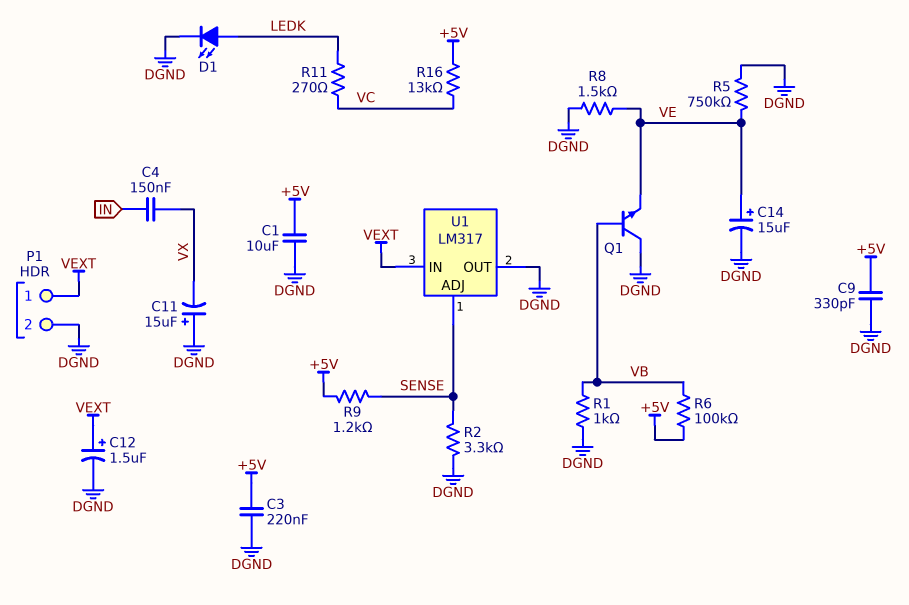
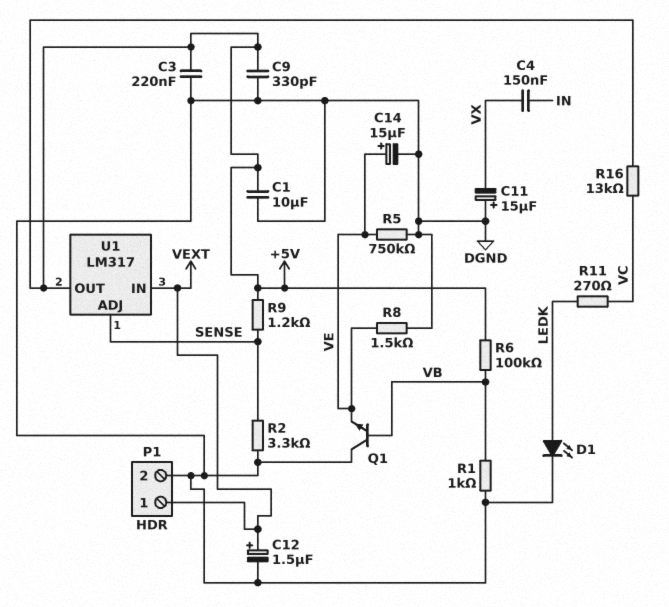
U1 pin OUT: DGND -> +5V

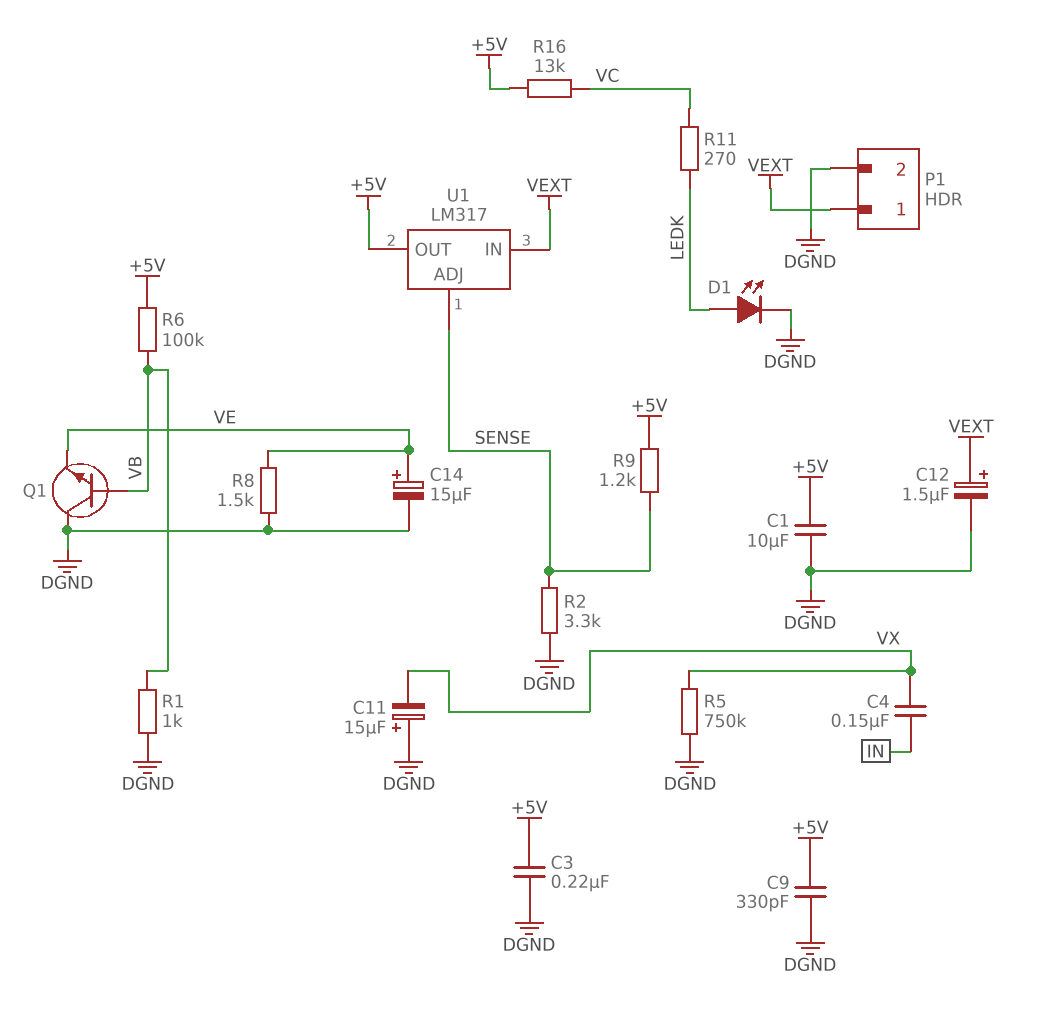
R5: 750k (DGND, VE) -> 750k (DGND, VX)

